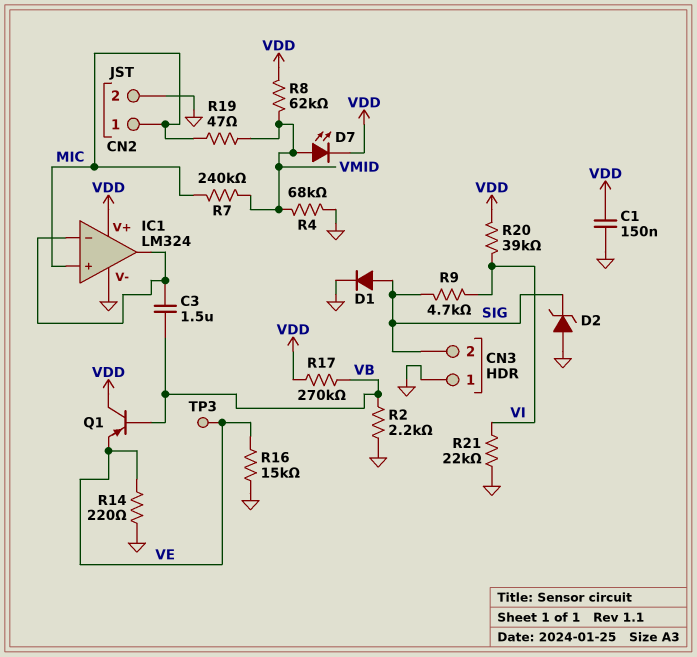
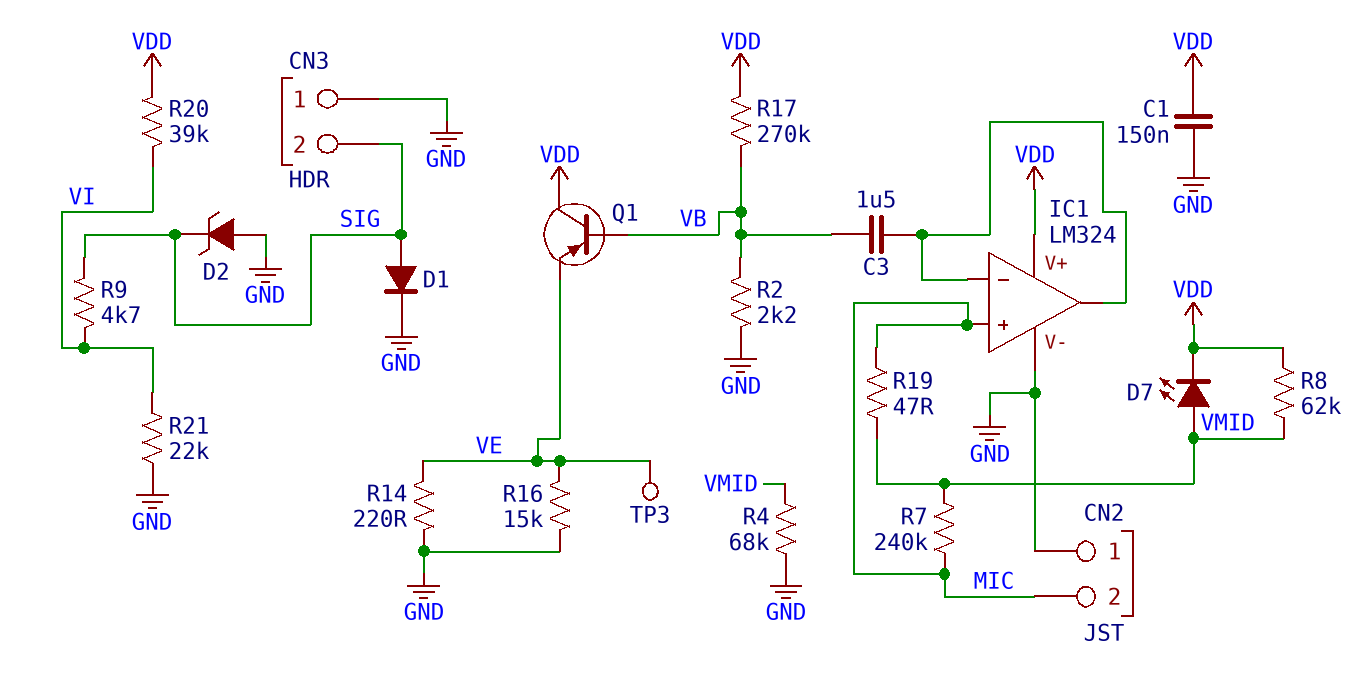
CN2 pin 1: MIC -> GND
CN2 pin 2: GND -> MIC

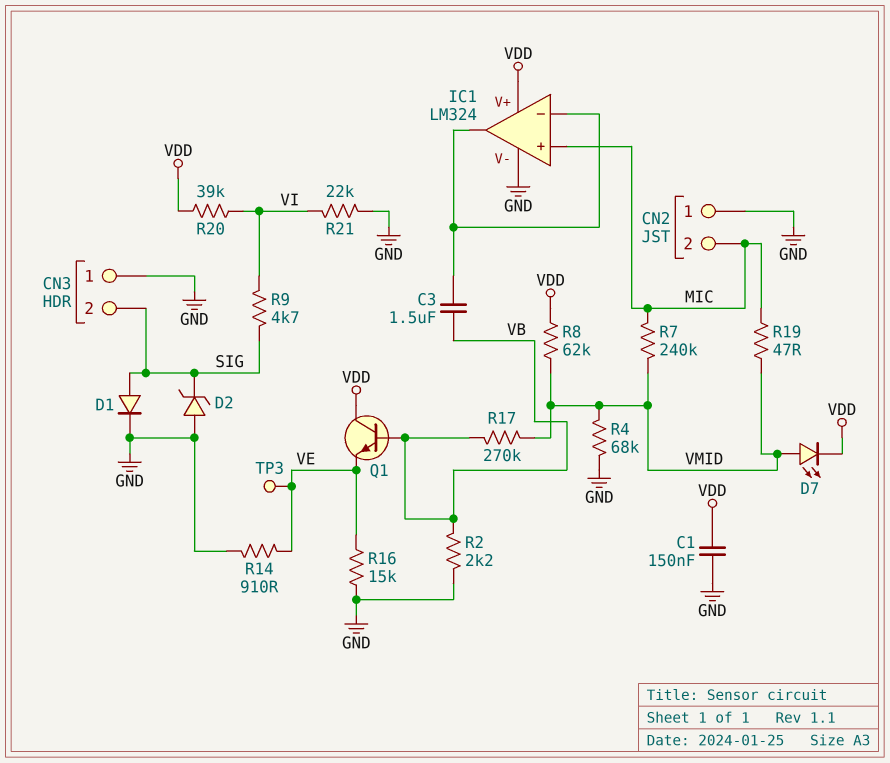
Q1: PNP (B VB, C VDD, E VE) -> NPN (B VB, C VDD, E VE)
R14: 220 (GND, VE) -> 910 (GND, VE)
R17: 270k (VB, VDD) -> 270k (VB, VMID)

